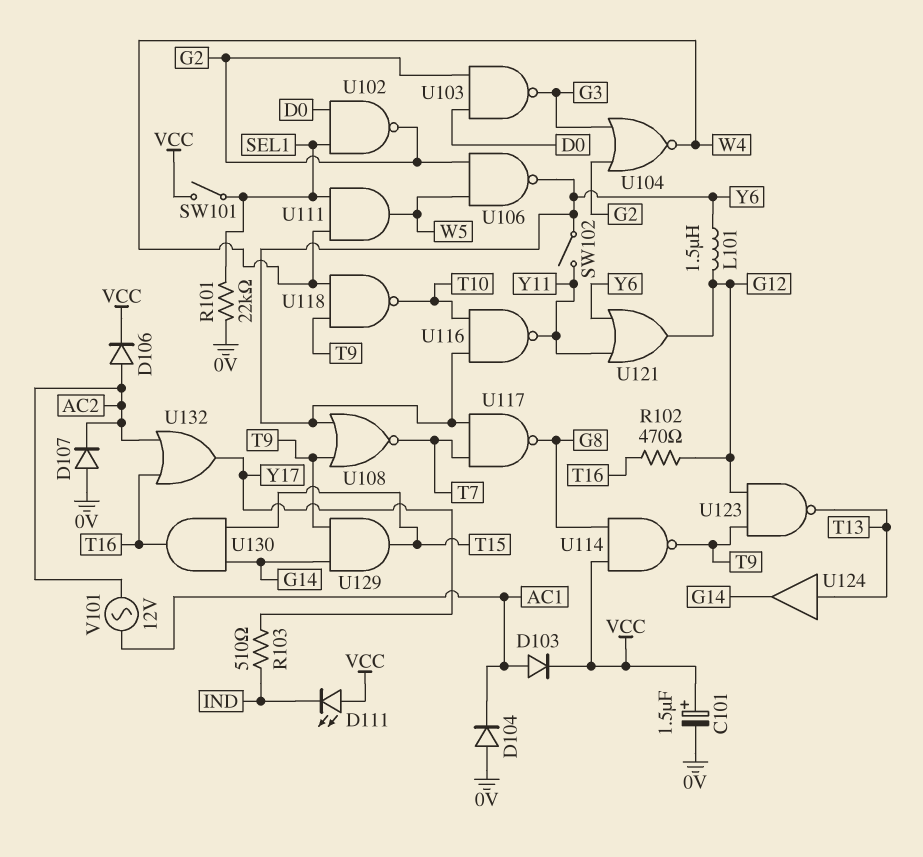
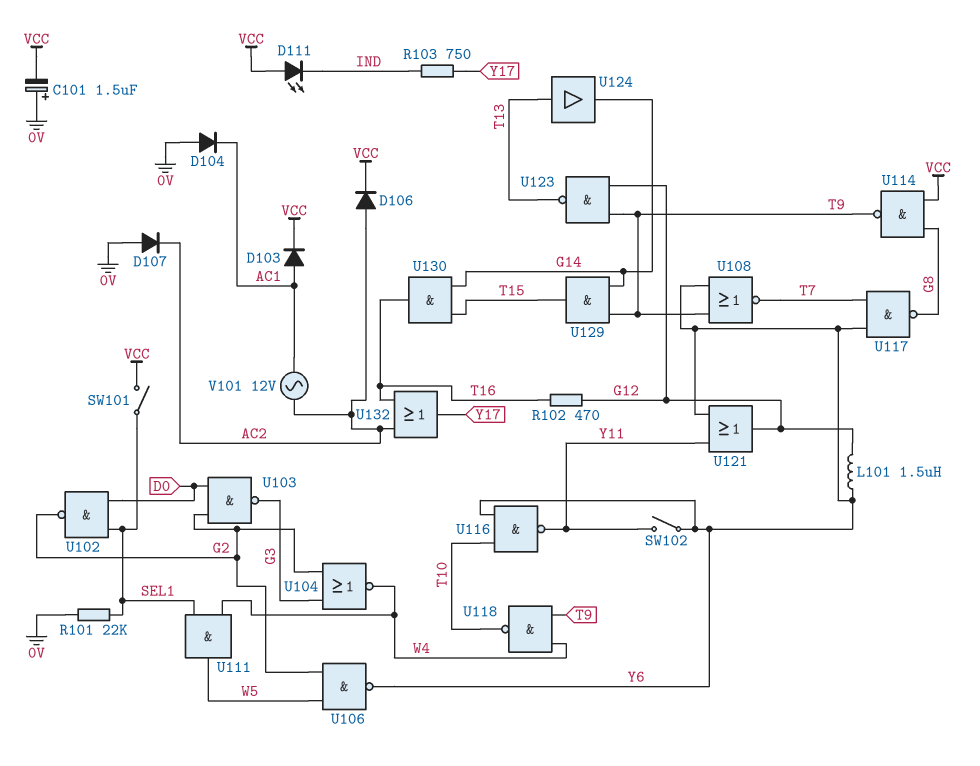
C101: 1.5uF (plus VCC, minus 0V) -> 1.5uF (plus 0V, minus VCC)
R103: 510 (IND, Y17) -> 750 (IND, Y17)

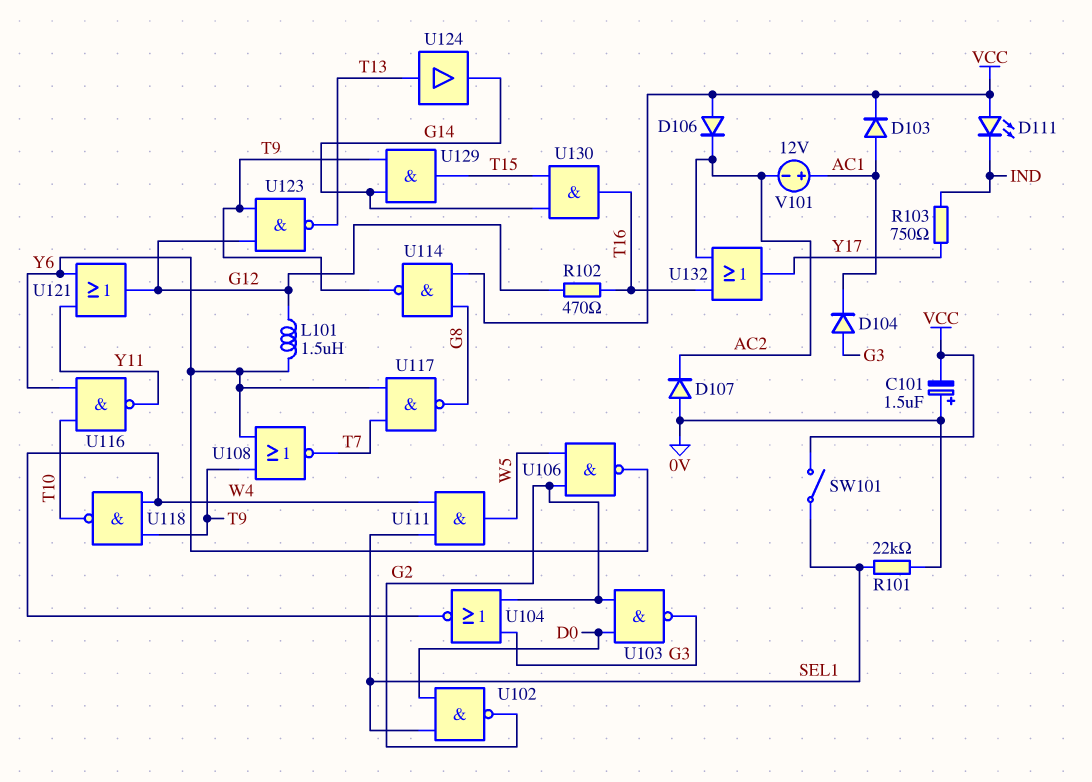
D104: diode (A 0V, K AC1) -> diode (A G3, K AC1)
D106: diode (A AC2, K VCC) -> diode (A VCC, K AC2)
SW102: switch (Y6, Y11) -> none
V101: AC 12V (AC1, AC2) -> 12V (plus AC1, minus AC2)

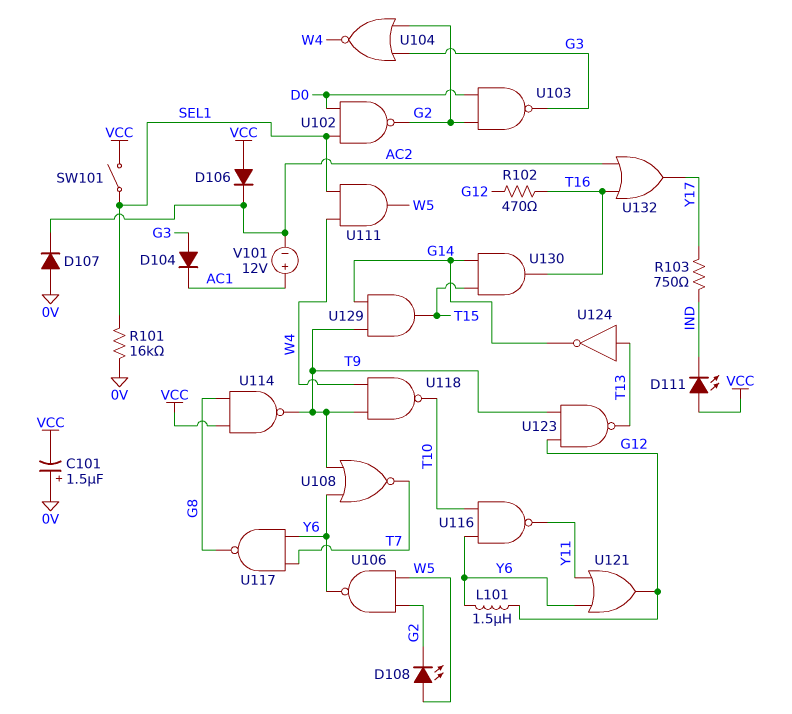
D103: diode (A AC1, K VCC) -> none
D108: none -> LED (A W5, K G2)
R101: 22k (0V, SEL1) -> 16k (0V, SEL1)
U124: buffer (in T13, out G14) -> NOT (in T13, out G14)

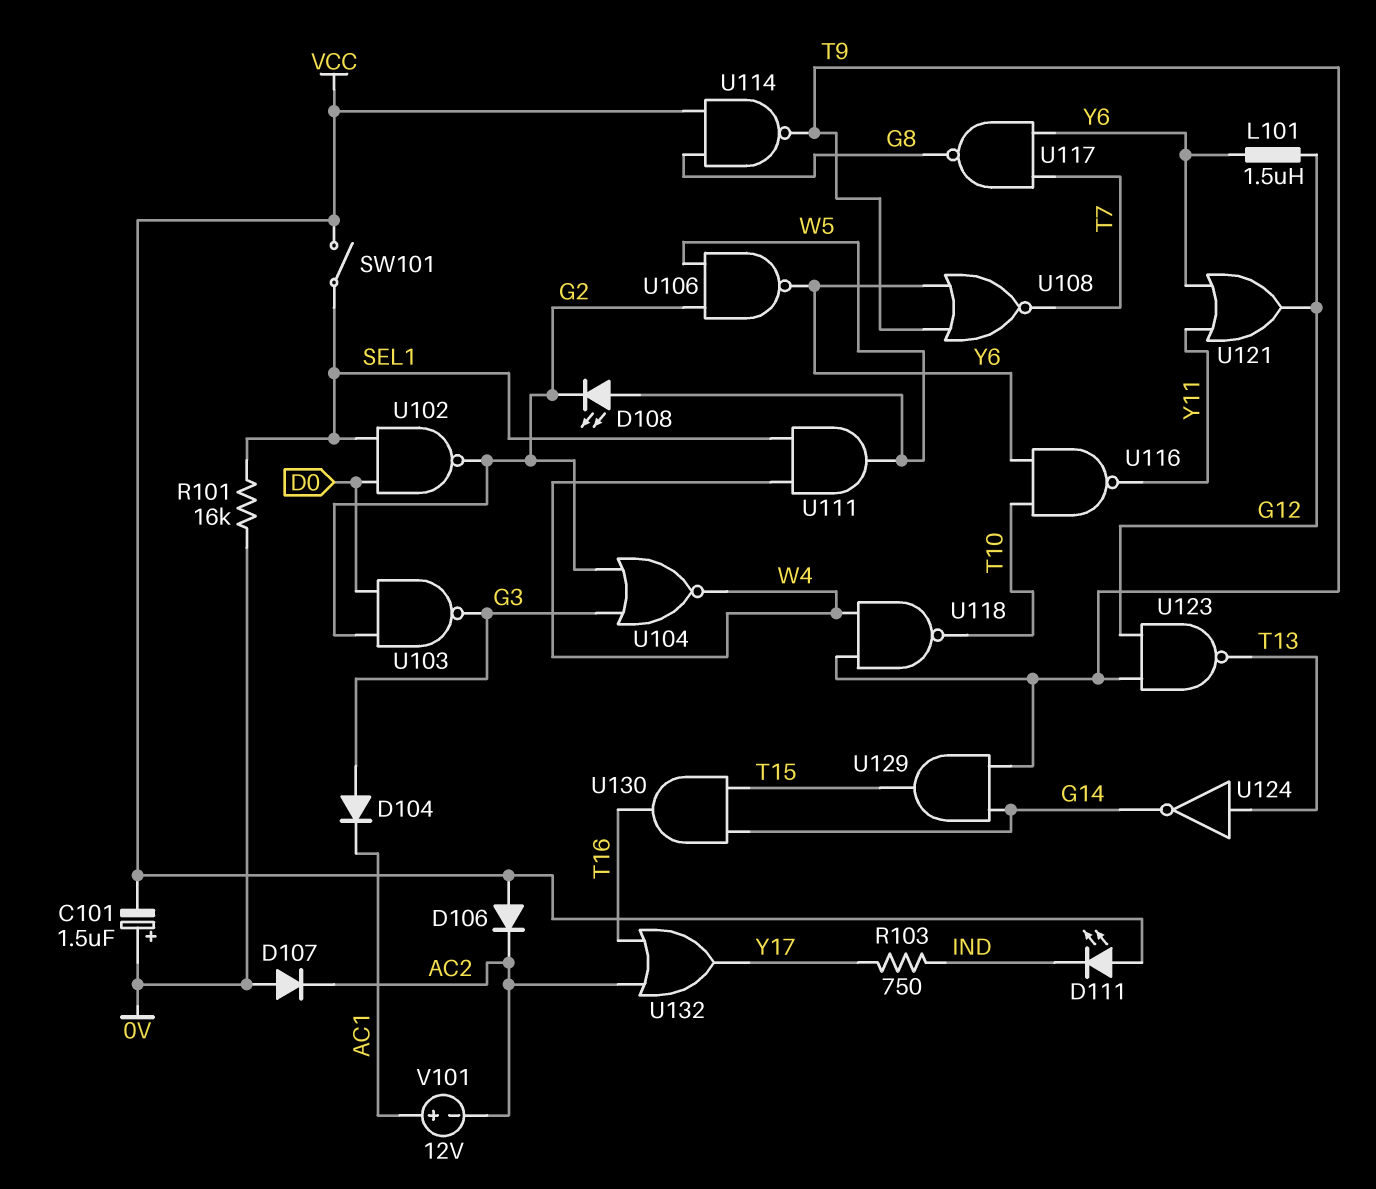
R102: 470 (G12, T16) -> none

